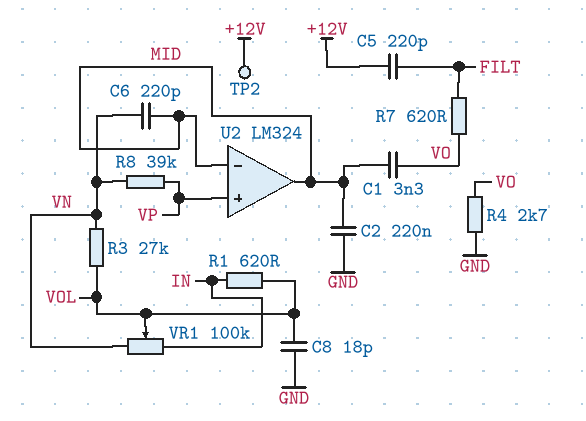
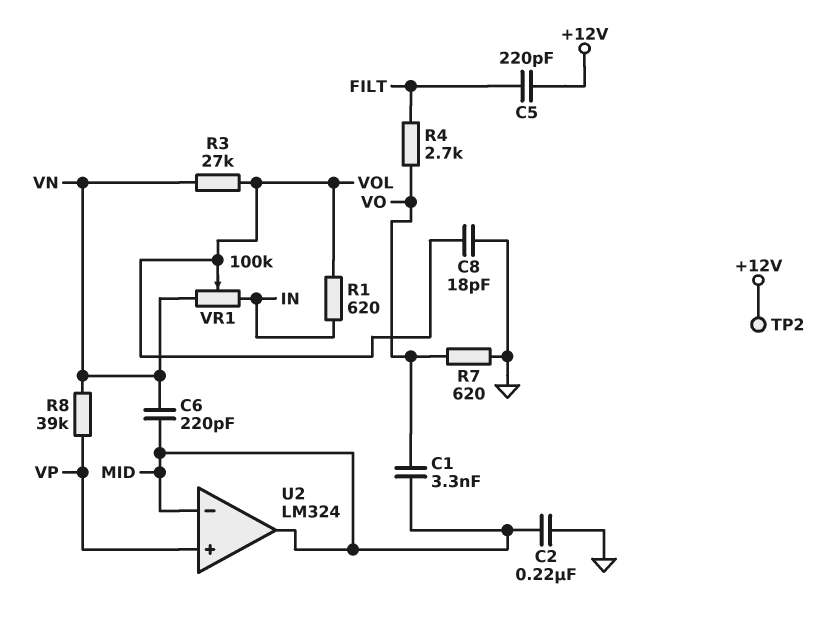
R4: 2.7k (GND, VO) -> 2.7k (FILT, VO)
R7: 620 (FILT, VO) -> 620 (GND, VO)

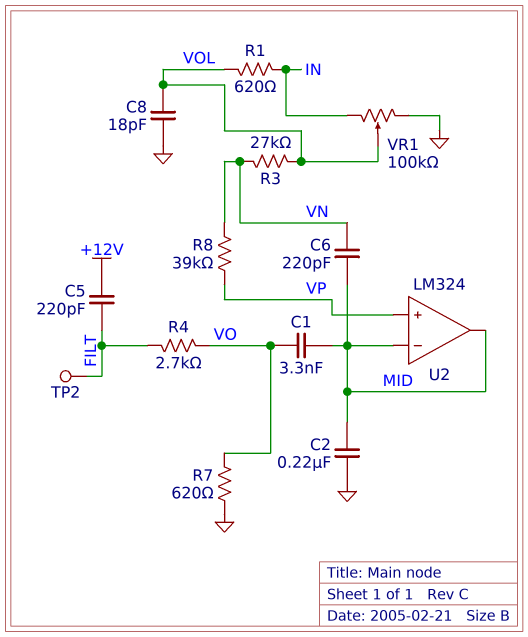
TP2: test point (+12V) -> test point (FILT)
VR1: 100k (IN, VN, wiper VOL) -> 100k (GND, IN, wiper VOL)

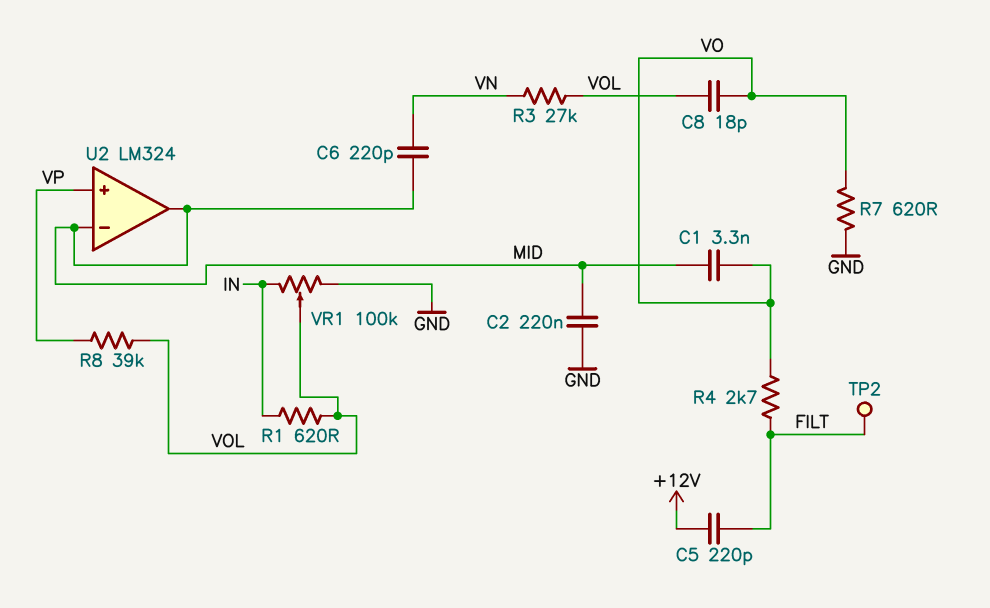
C8: 18pF (GND, VOL) -> 18pF (VO, VOL)
R8: 39k (VN, VP) -> 39k (VOL, VP)

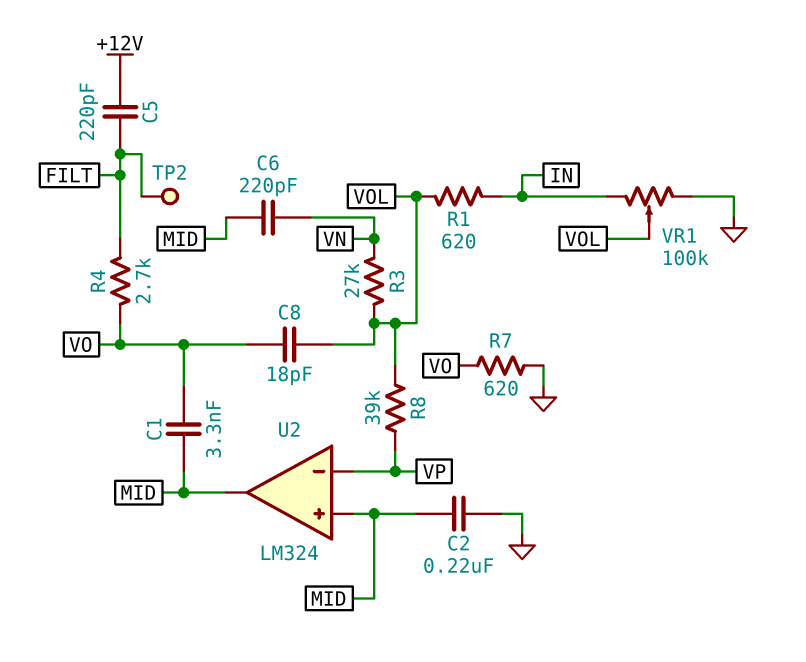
U2 pin in+: VP -> MID
U2 pin in-: MID -> VP

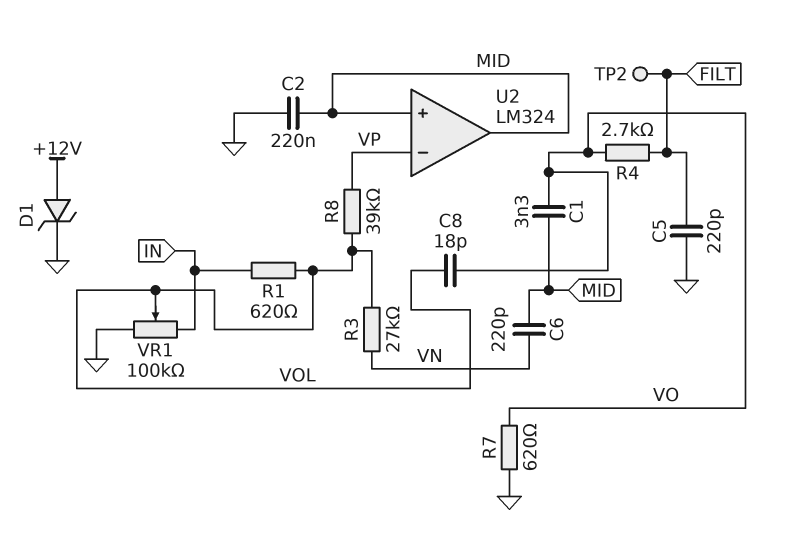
C5: 220pF (+12V, FILT) -> 220pF (FILT, GND)
D1: none -> zener (A +12V, K GND)

